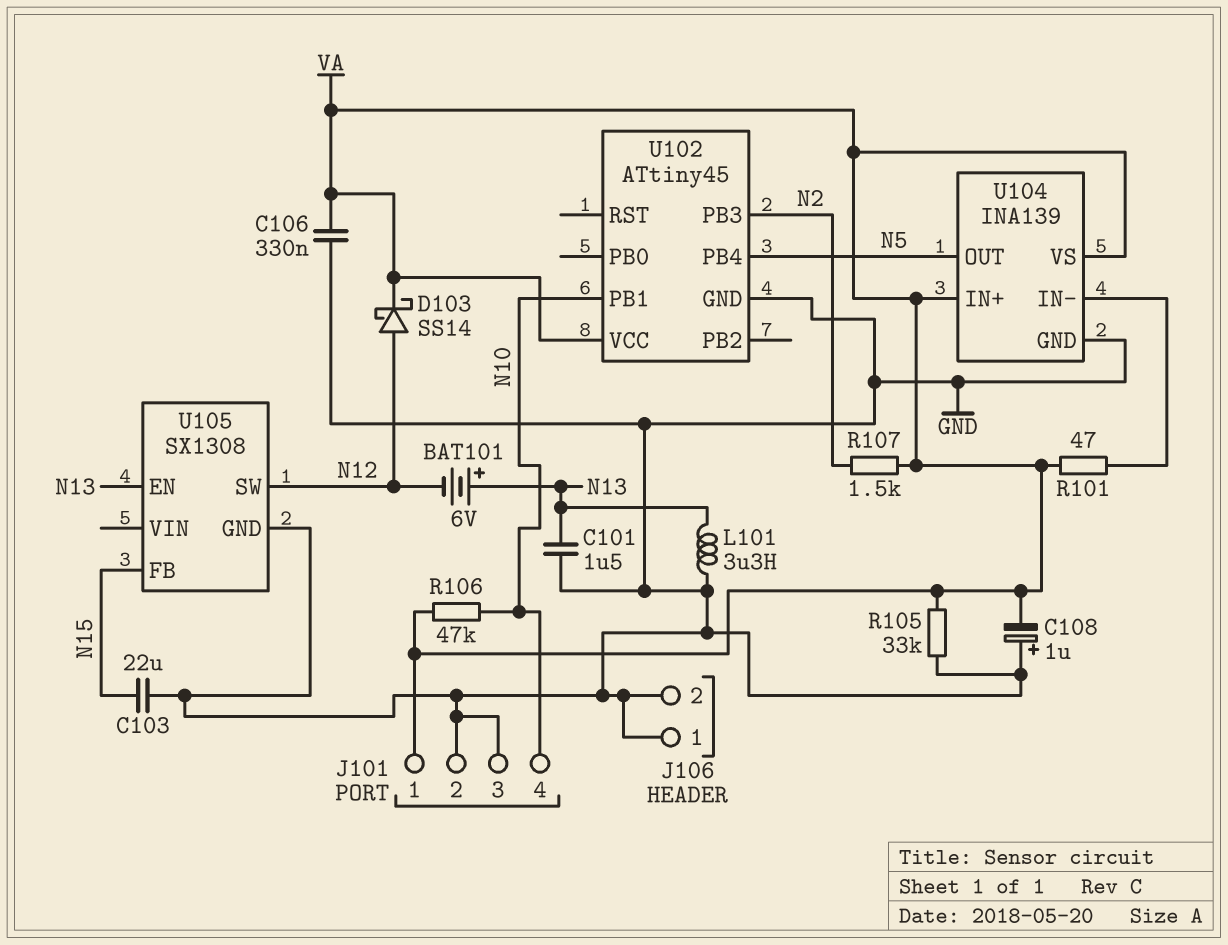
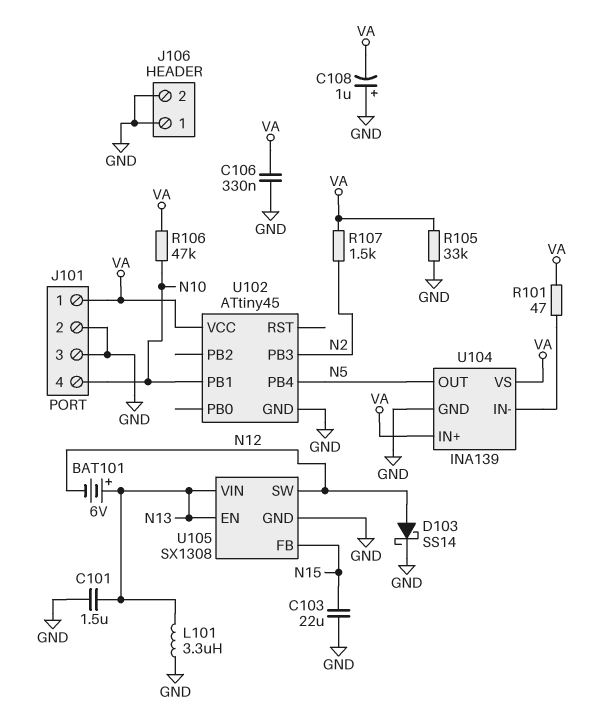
D103: schottky SS14 (A N12, K VA) -> schottky SS14 (A N12, K GND)
U105 pin VIN: none -> N13

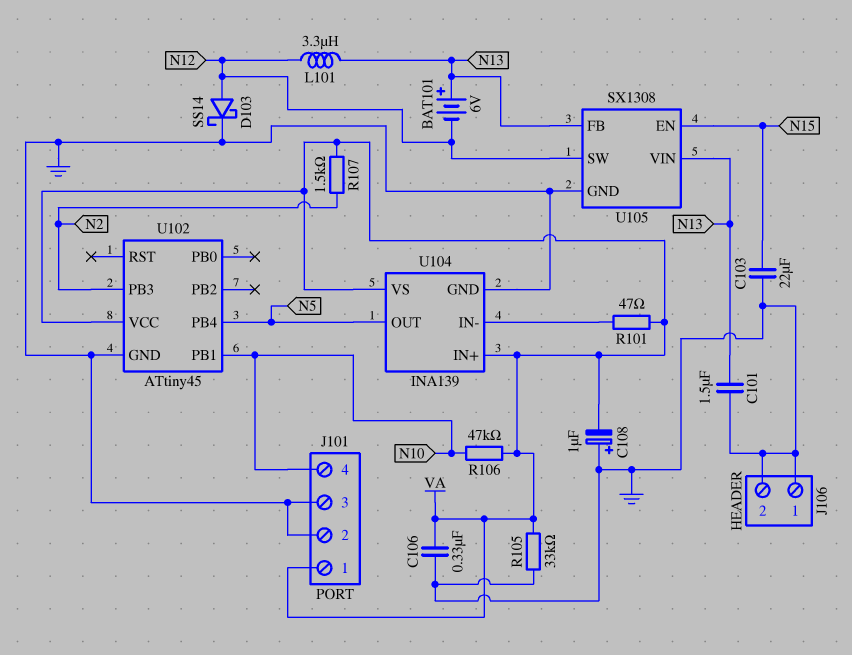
L101: 3.3uH (GND, N13) -> 3.3uH (N12, N13)
U105 pin EN: N13 -> N15
U105 pin FB: N15 -> N13

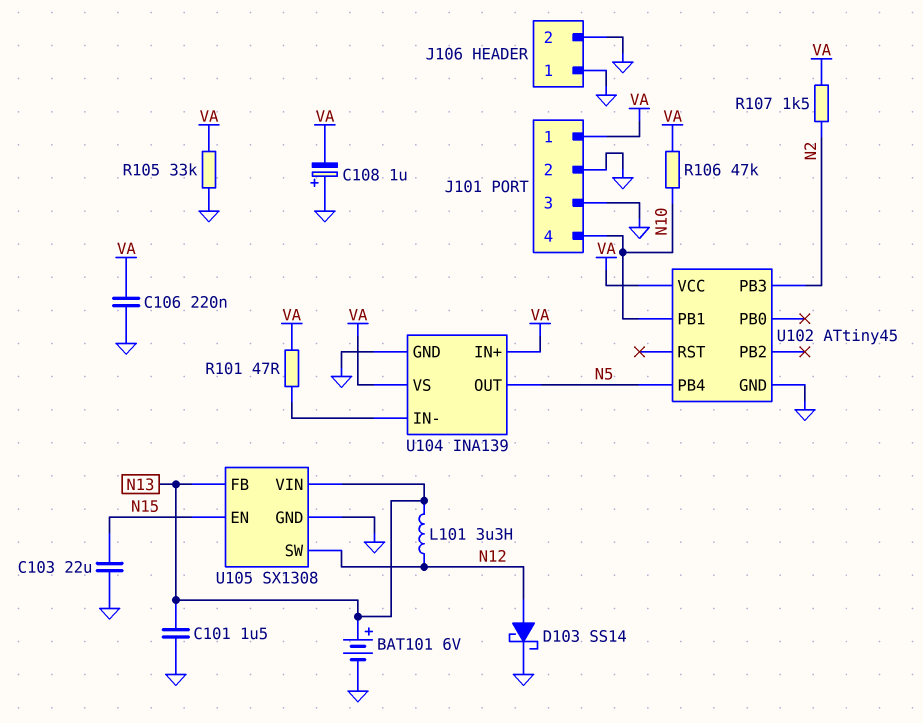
BAT101: 6V (plus N13, minus N12) -> 6V (plus N13, minus GND)
C106: 330nF (GND, VA) -> 220nF (GND, VA)

